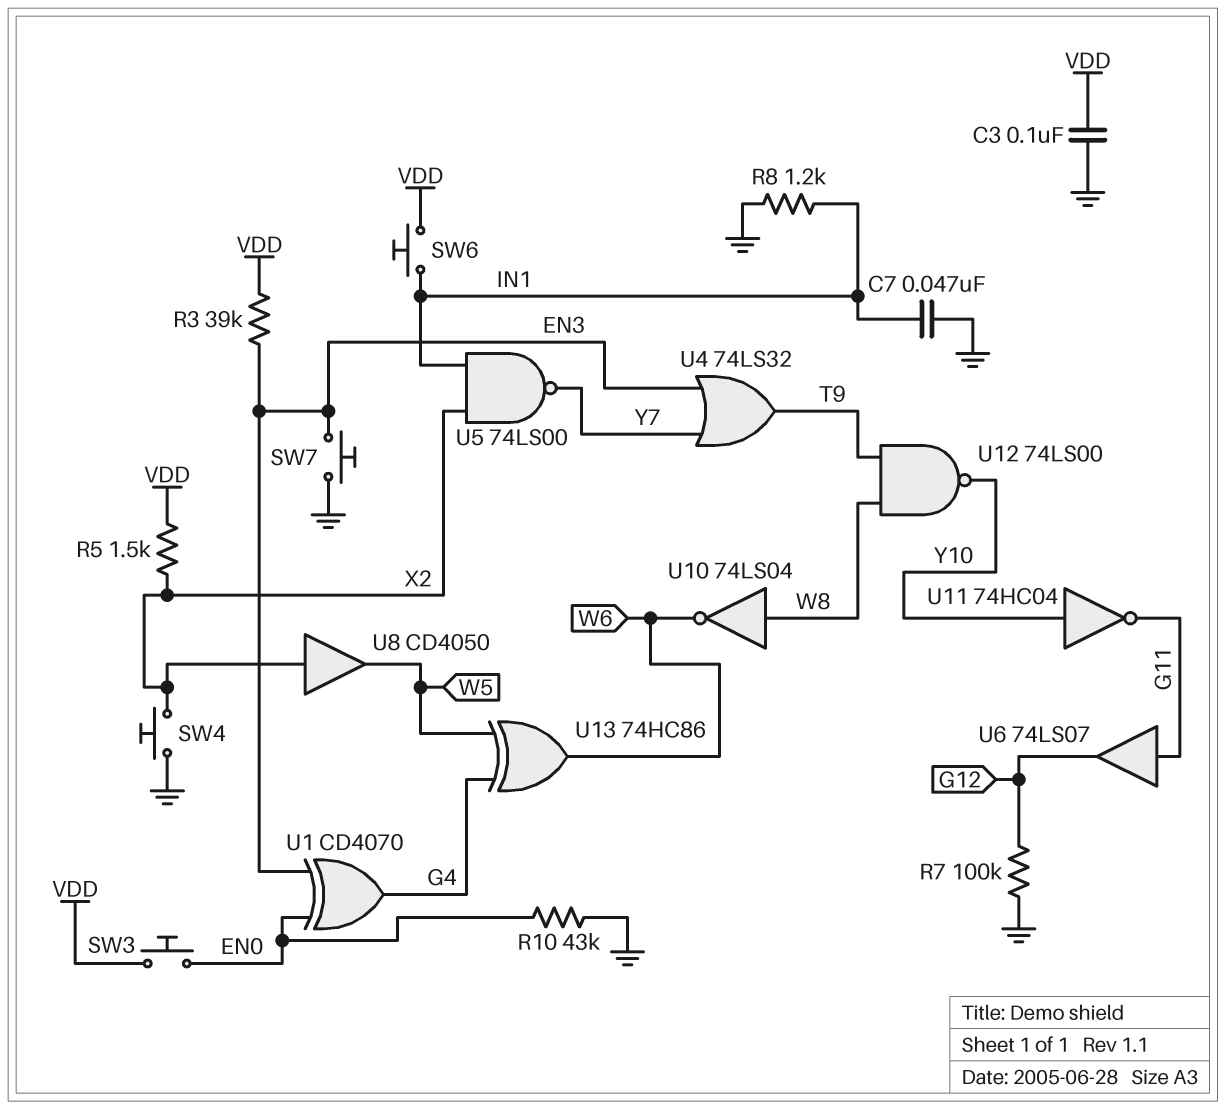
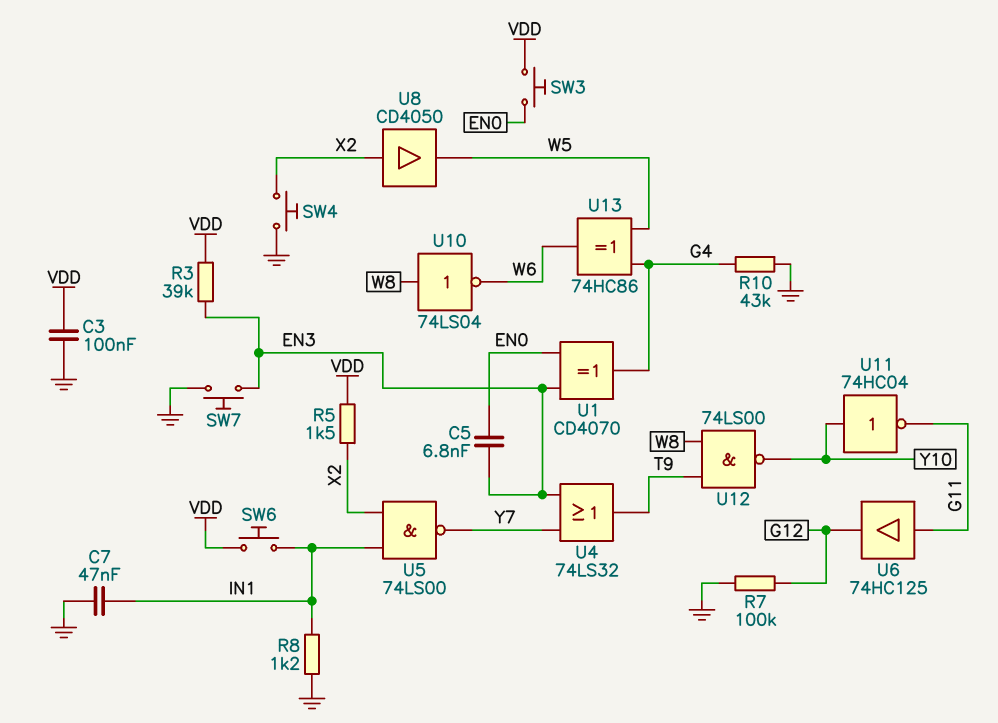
C5: none -> 6.8nF (EN0, EN3)
R10: 43k (EN0, GND) -> 43k (G4, GND)
U6: buffer 74LS07 (in G11, out G12) -> buffer 74HC125 (in G11, out G12)

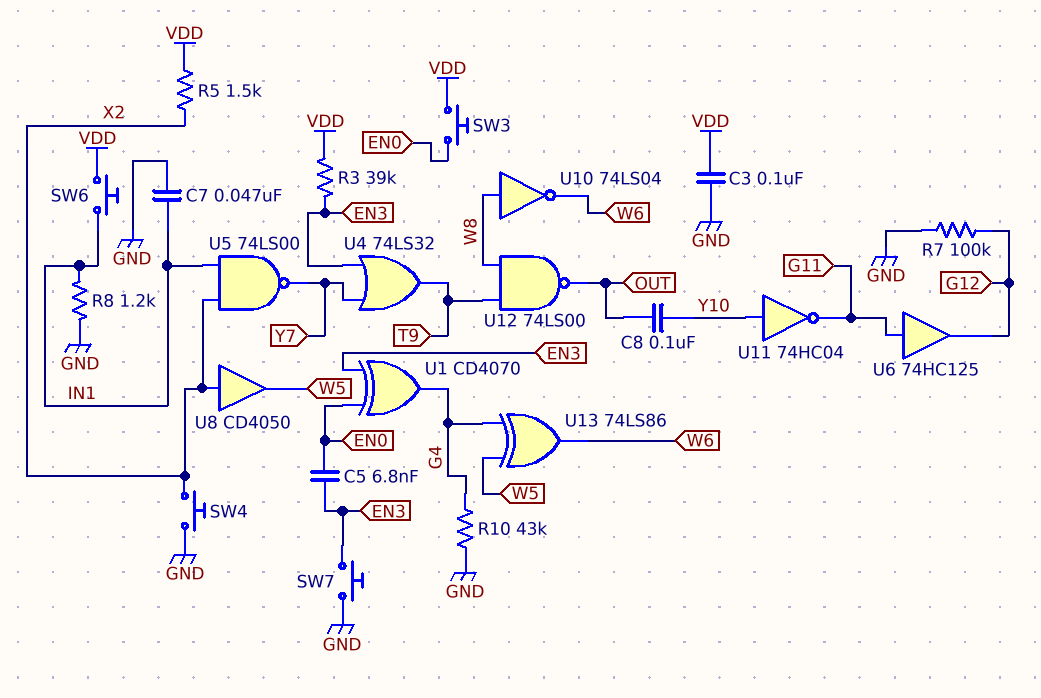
C8: none -> 100nF (OUT, Y10)
U12: NAND 74LS00 (in T9, in W8, out Y10) -> NAND 74LS00 (in T9, in W8, out OUT)
U13: XOR 74HC86 (in G4, in W5, out W6) -> XOR 74LS86 (in G4, in W5, out W6)

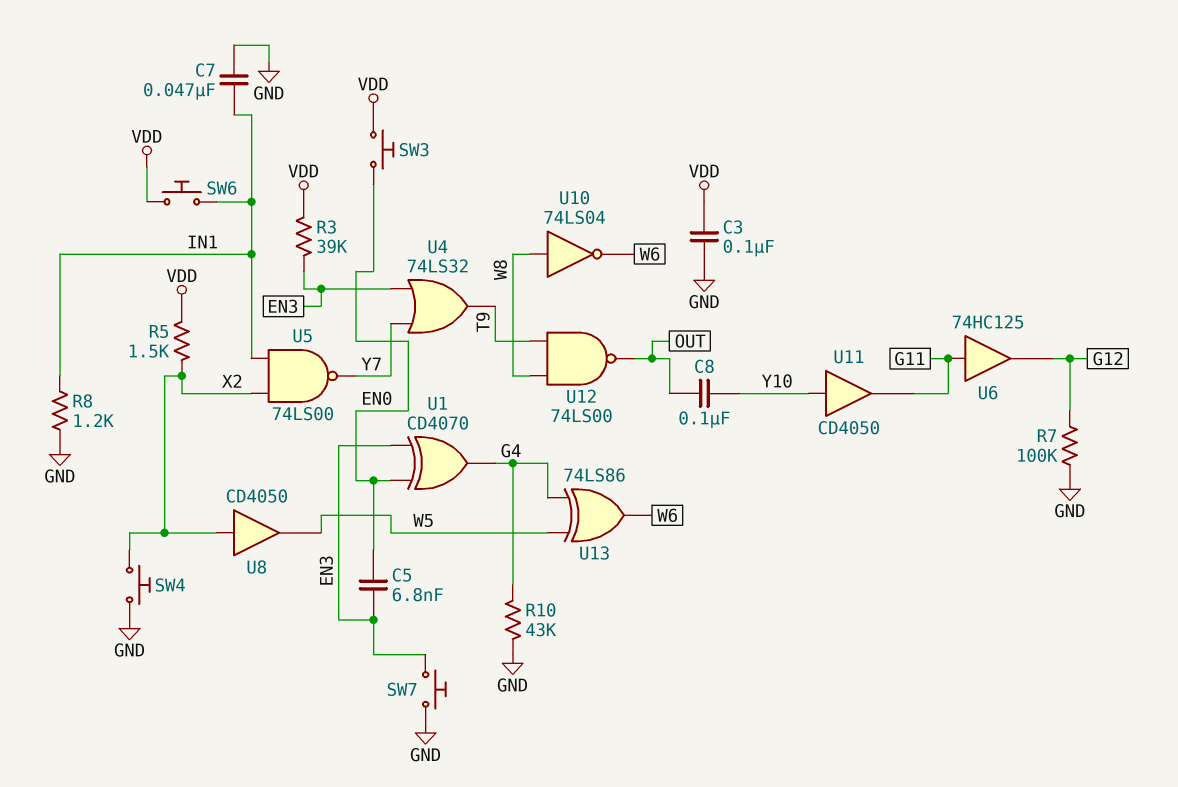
U11: NOT 74HC04 (in Y10, out G11) -> buffer CD4050 (in Y10, out G11)

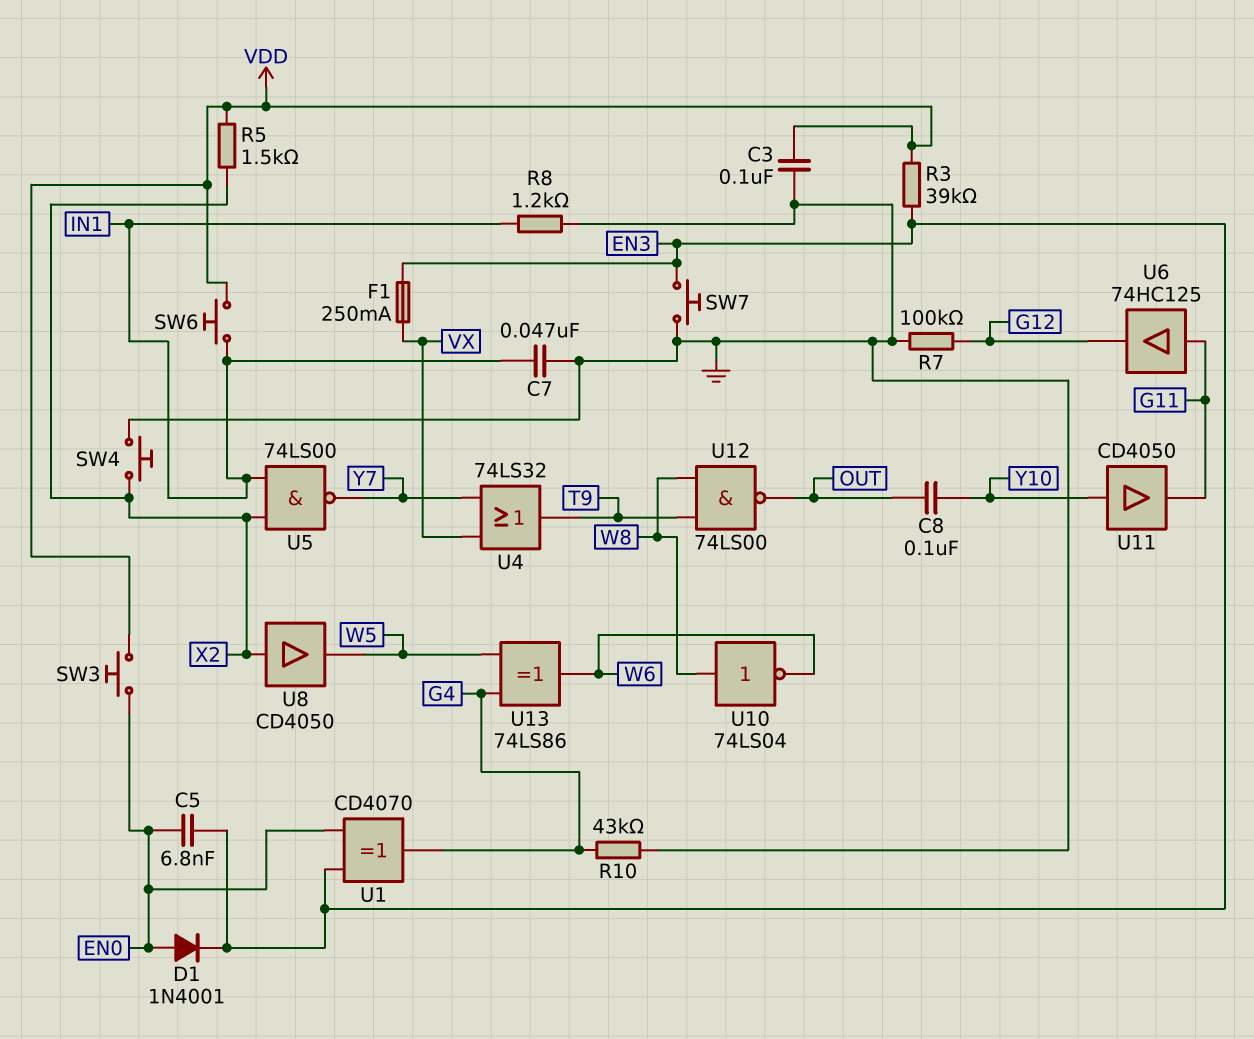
D1: none -> diode 1N4001 (A EN0, K EN3)
F1: none -> 250mA (EN3, VX)
U4: OR 74LS32 (in EN3, in Y7, out T9) -> OR 74LS32 (in VX, in Y7, out T9)

